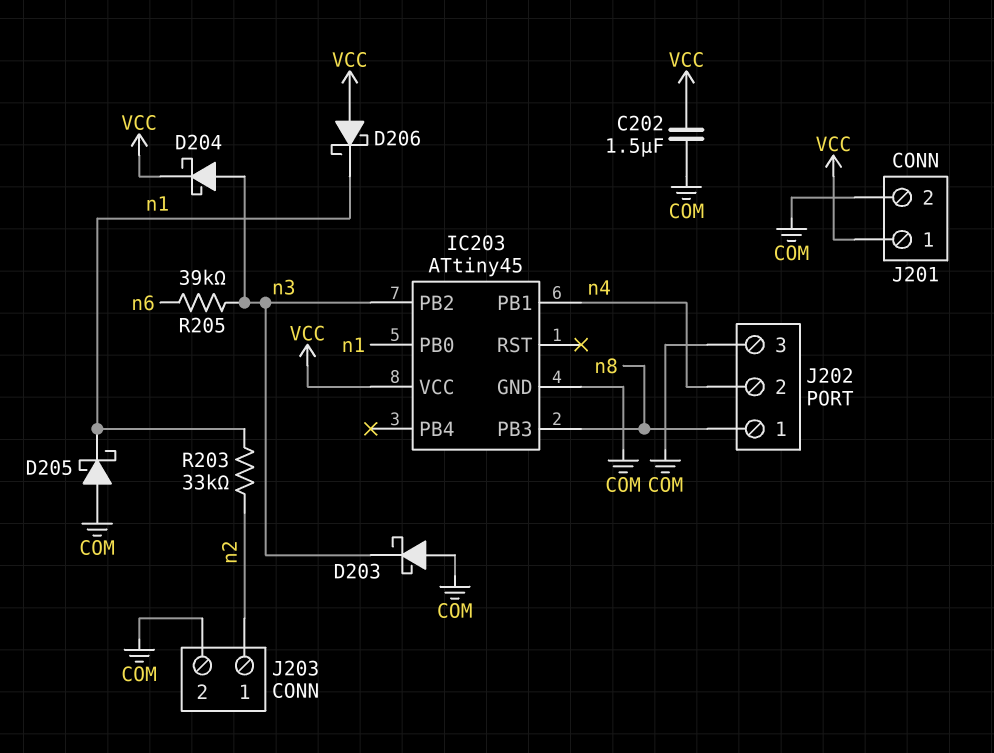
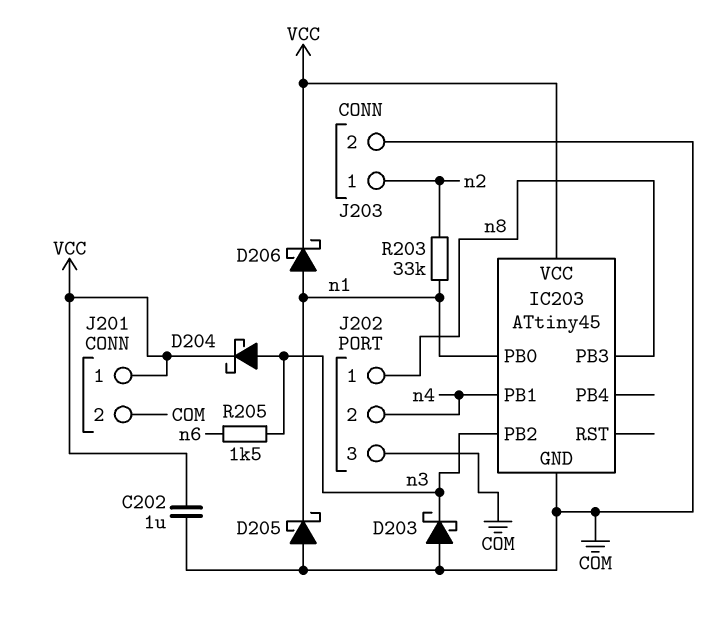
C202: 1.5uF (COM, VCC) -> 1uF (COM, VCC)
D206: schottky (A VCC, K n1) -> schottky (A n1, K VCC)
R205: 39k (n3, n6) -> 1.5k (n3, n6)

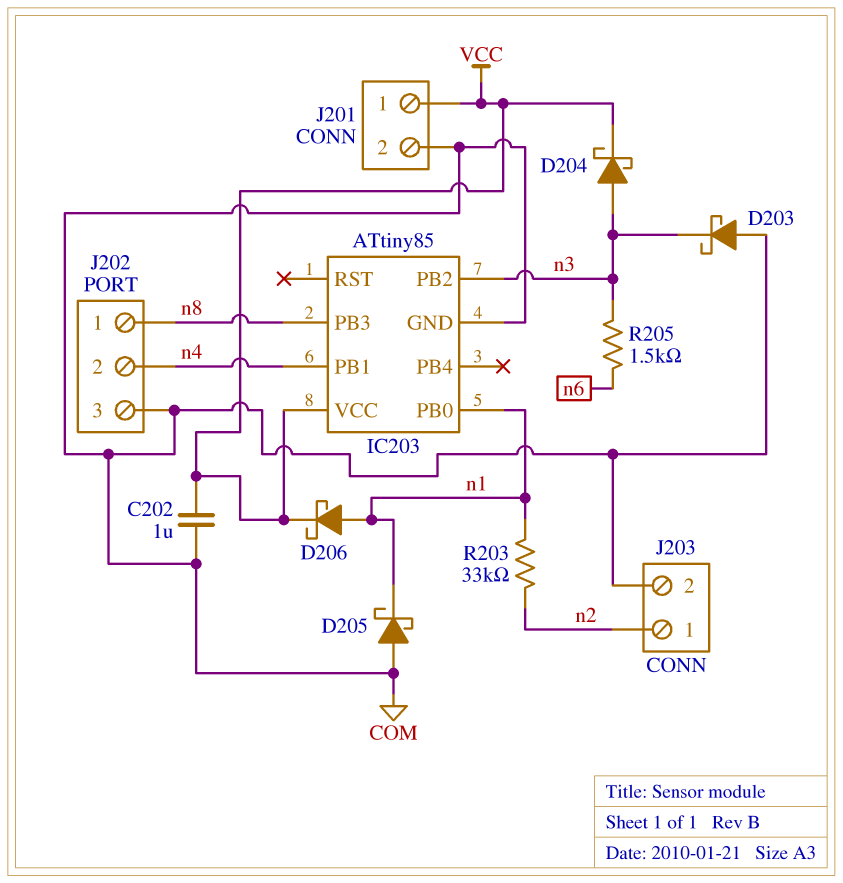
IC203: ATtiny45 -> ATtiny85

